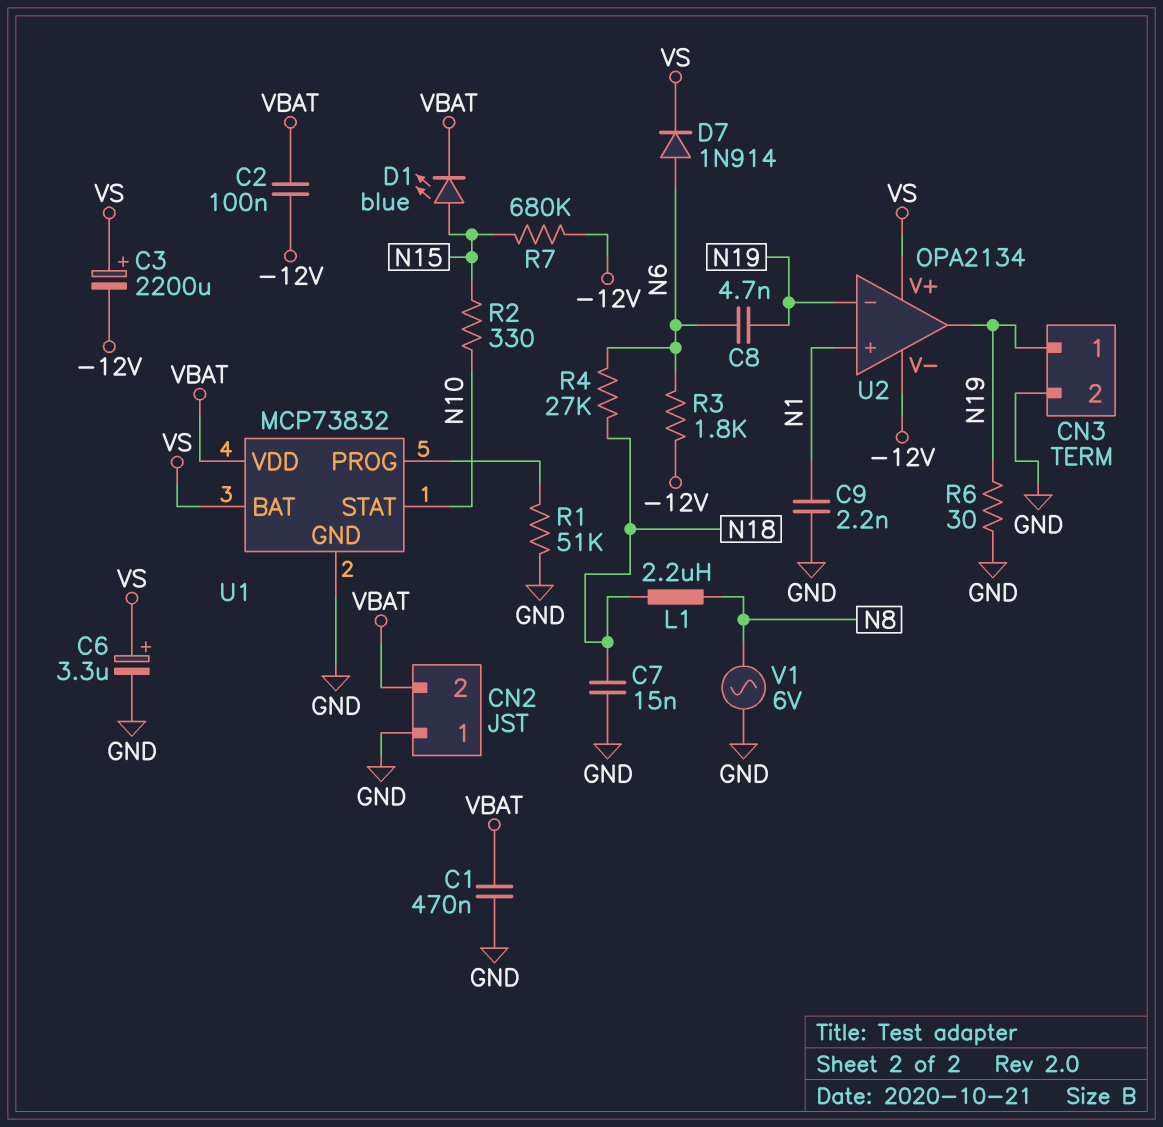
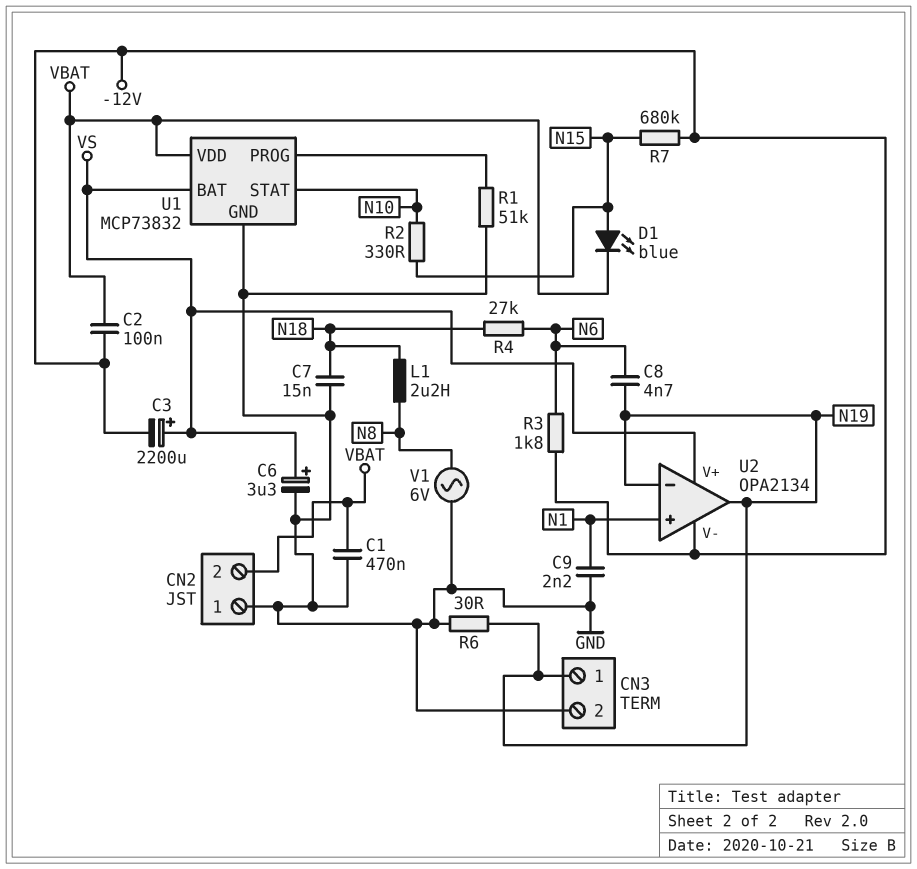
D7: diode 1N914 (A N6, K VS) -> none

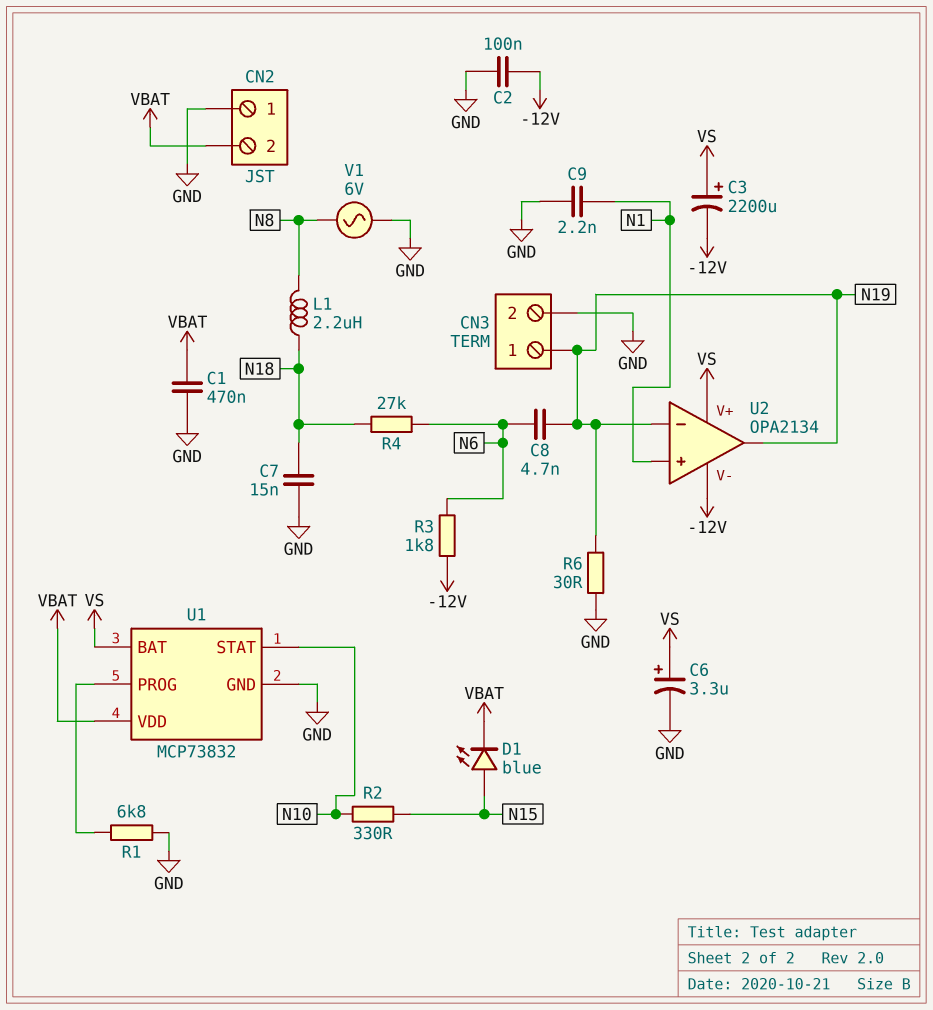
C2: 100nF (-12V, VBAT) -> 100nF (-12V, GND)
R1: 51k (GND, U1/PROG) -> 6.8k (GND, U1/PROG)
R7: 680k (-12V, N15) -> none

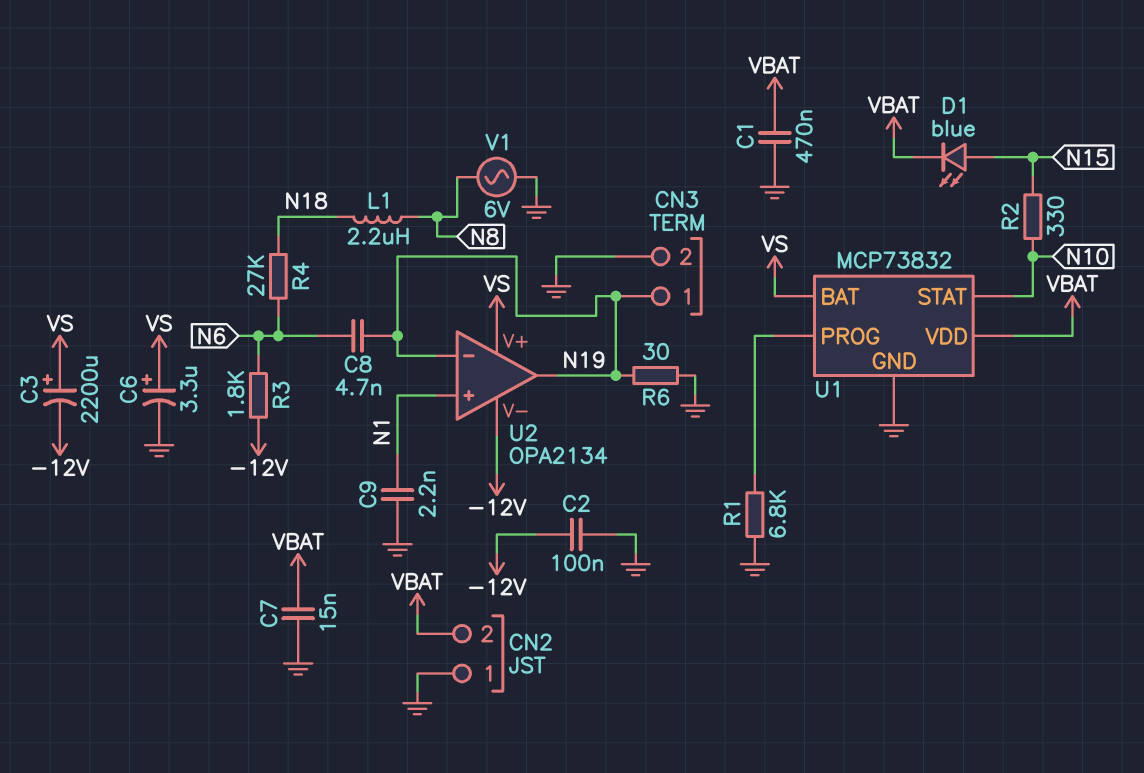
C7: 15nF (GND, N18) -> 15nF (GND, VBAT)

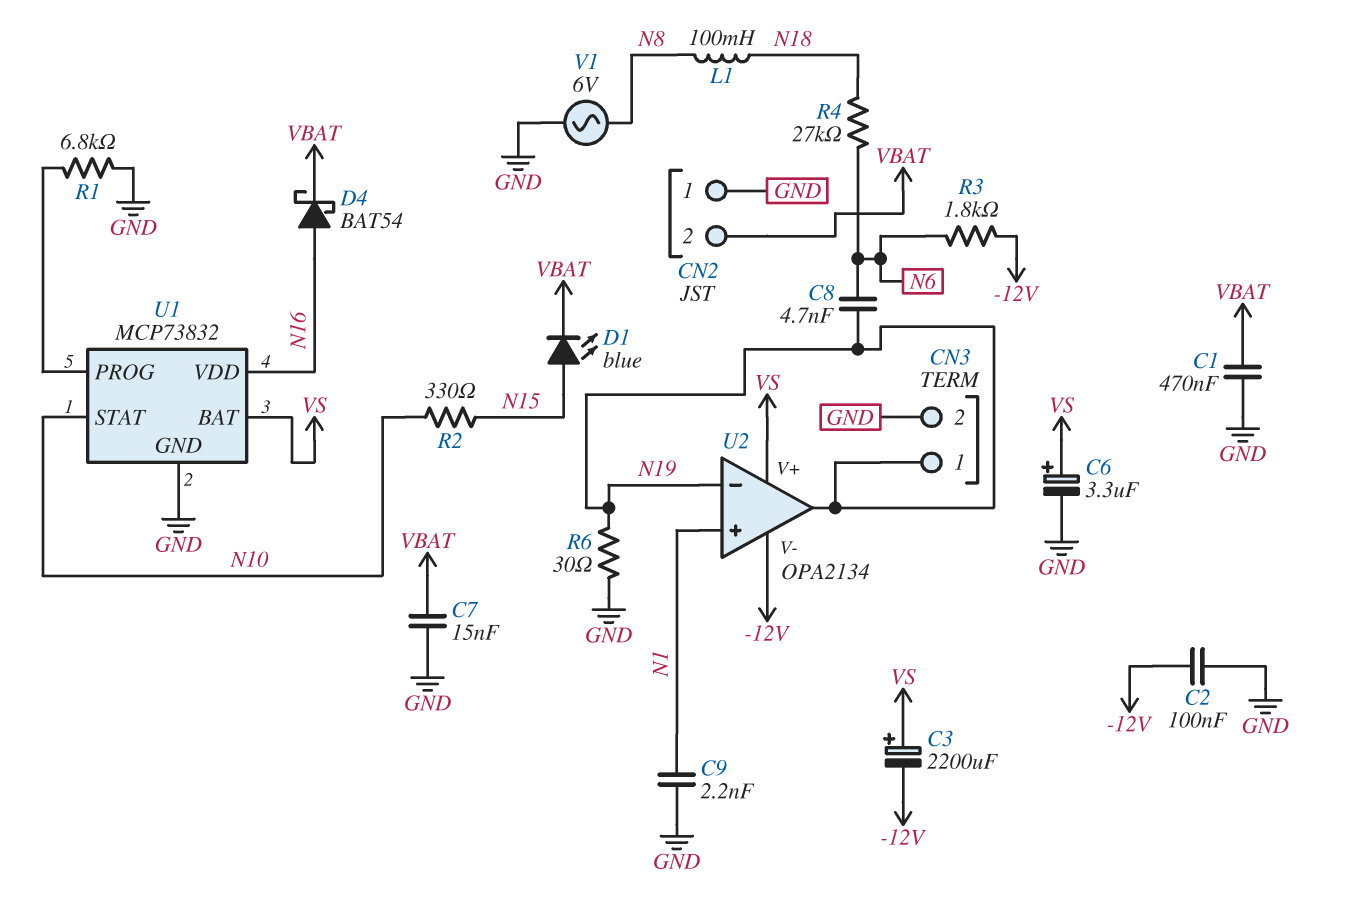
D4: none -> schottky BAT54 (A N16, K VBAT)
L1: 2.2uH (N8, N18) -> 100mH (N8, N18)
U1 pin VDD: VBAT -> N16

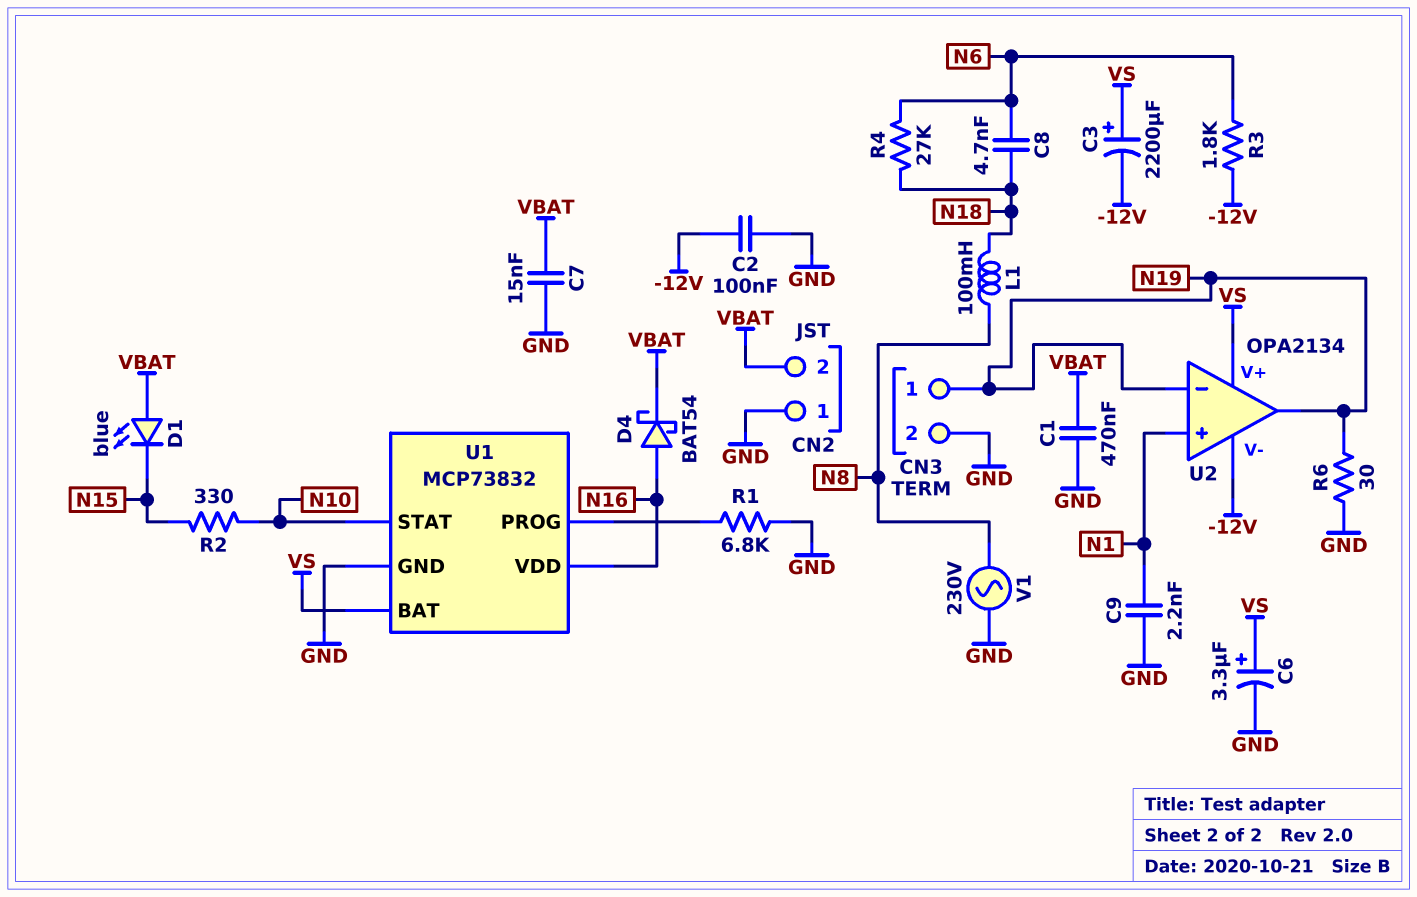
C8: 4.7nF (N6, N19) -> 4.7nF (N6, N18)
D1: LED blue (A N15, K VBAT) -> LED blue (A VBAT, K N15)
V1: AC 6V (GND, N8) -> AC 230V (GND, N8)

